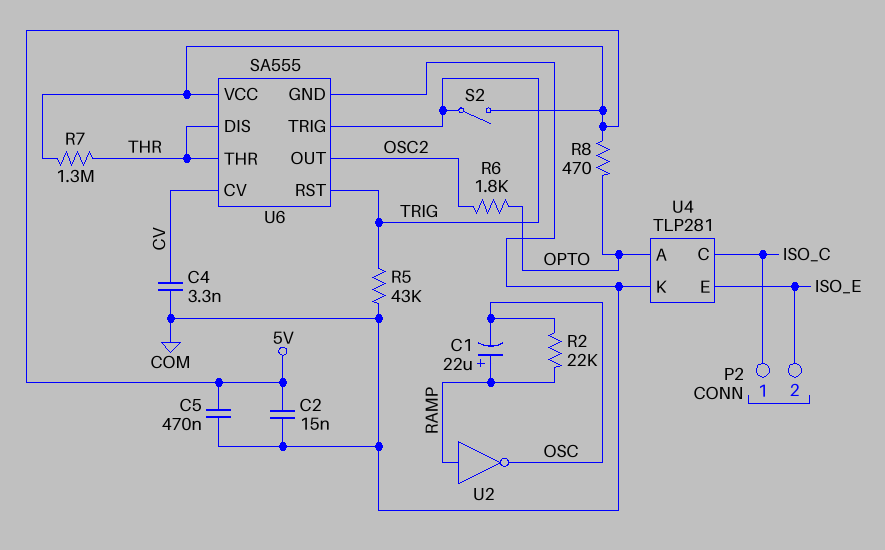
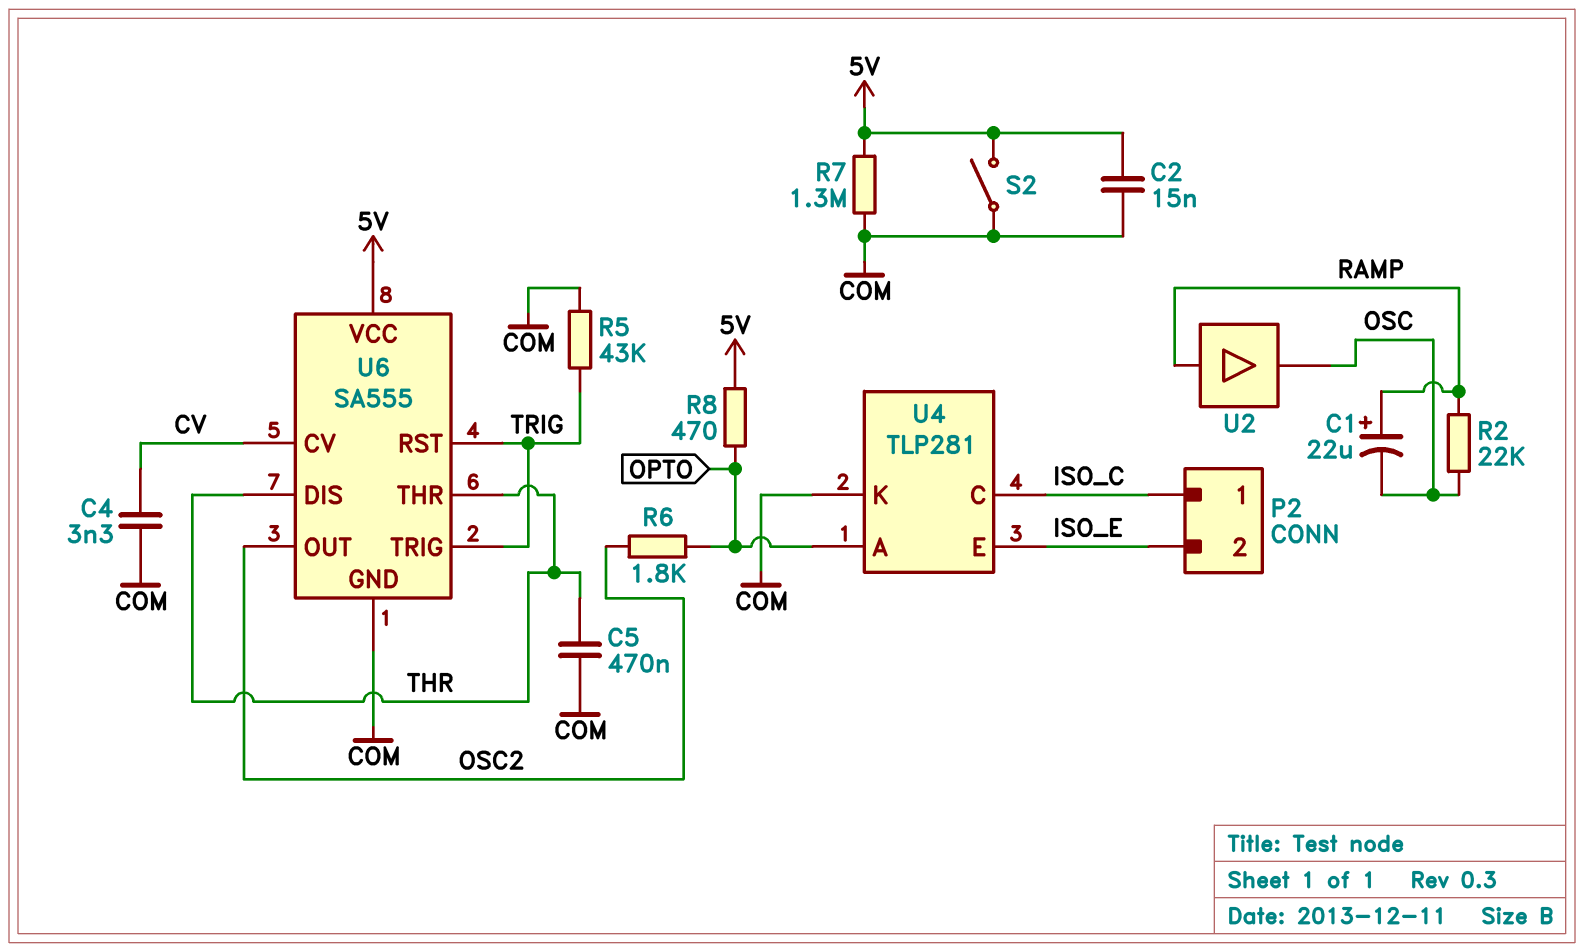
C5: 470nF (5V, COM) -> 470nF (COM, THR)
R7: 1.3M (5V, THR) -> 1.3M (5V, COM)
S2: switch (5V, TRIG) -> switch (5V, COM)
U2: NOT (in RAMP, out OSC) -> buffer (in RAMP, out OSC)

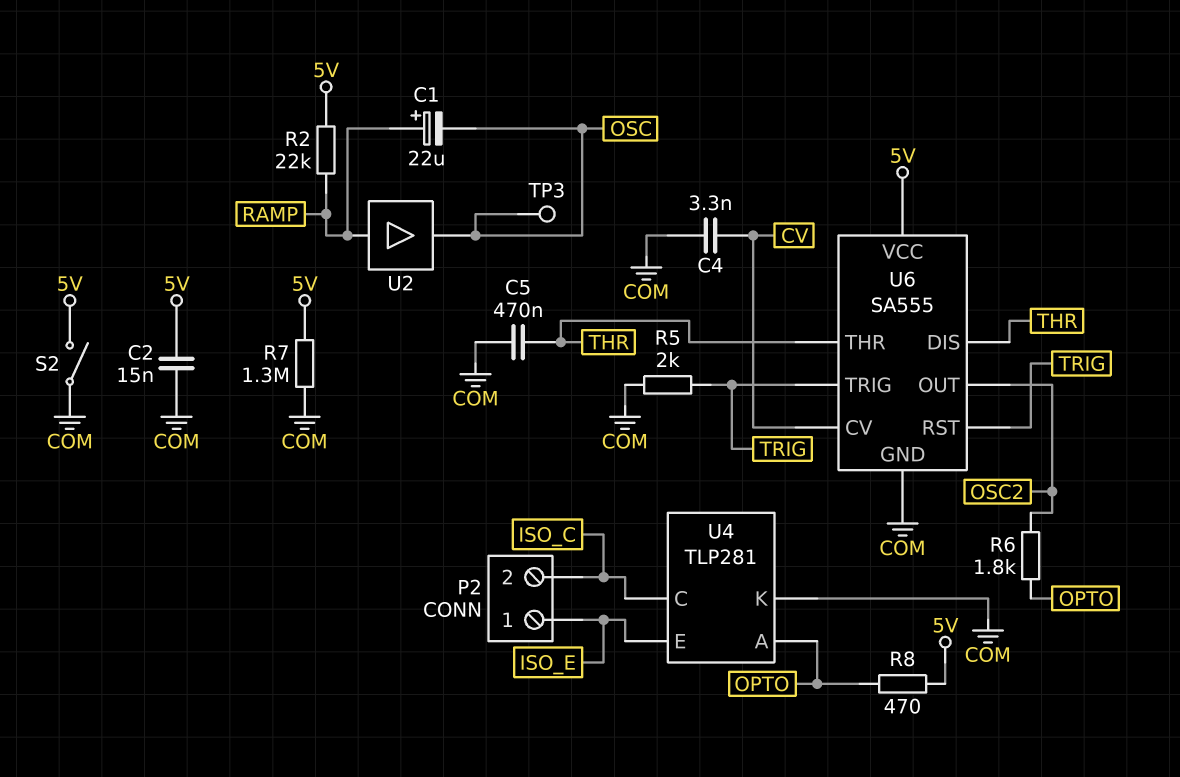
P2 pin 1: ISO_C -> ISO_E
P2 pin 2: ISO_E -> ISO_C
R2: 22k (OSC, RAMP) -> 22k (5V, RAMP)
R5: 43k (COM, TRIG) -> 2k (COM, TRIG)
TP3: none -> test point (OSC)

